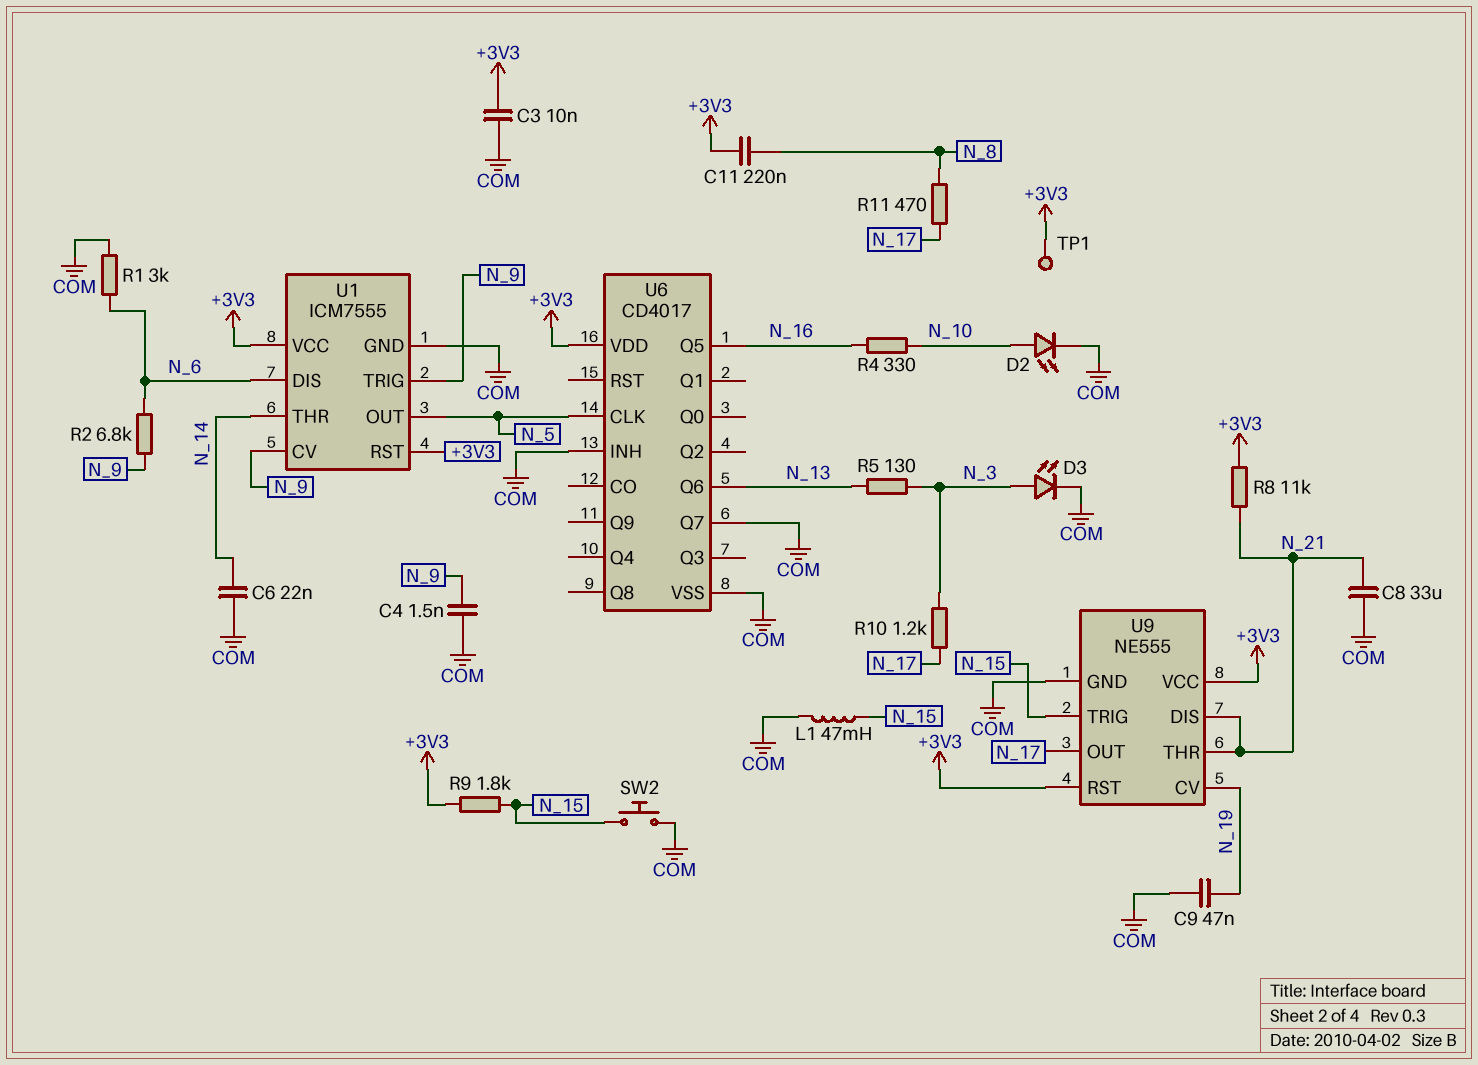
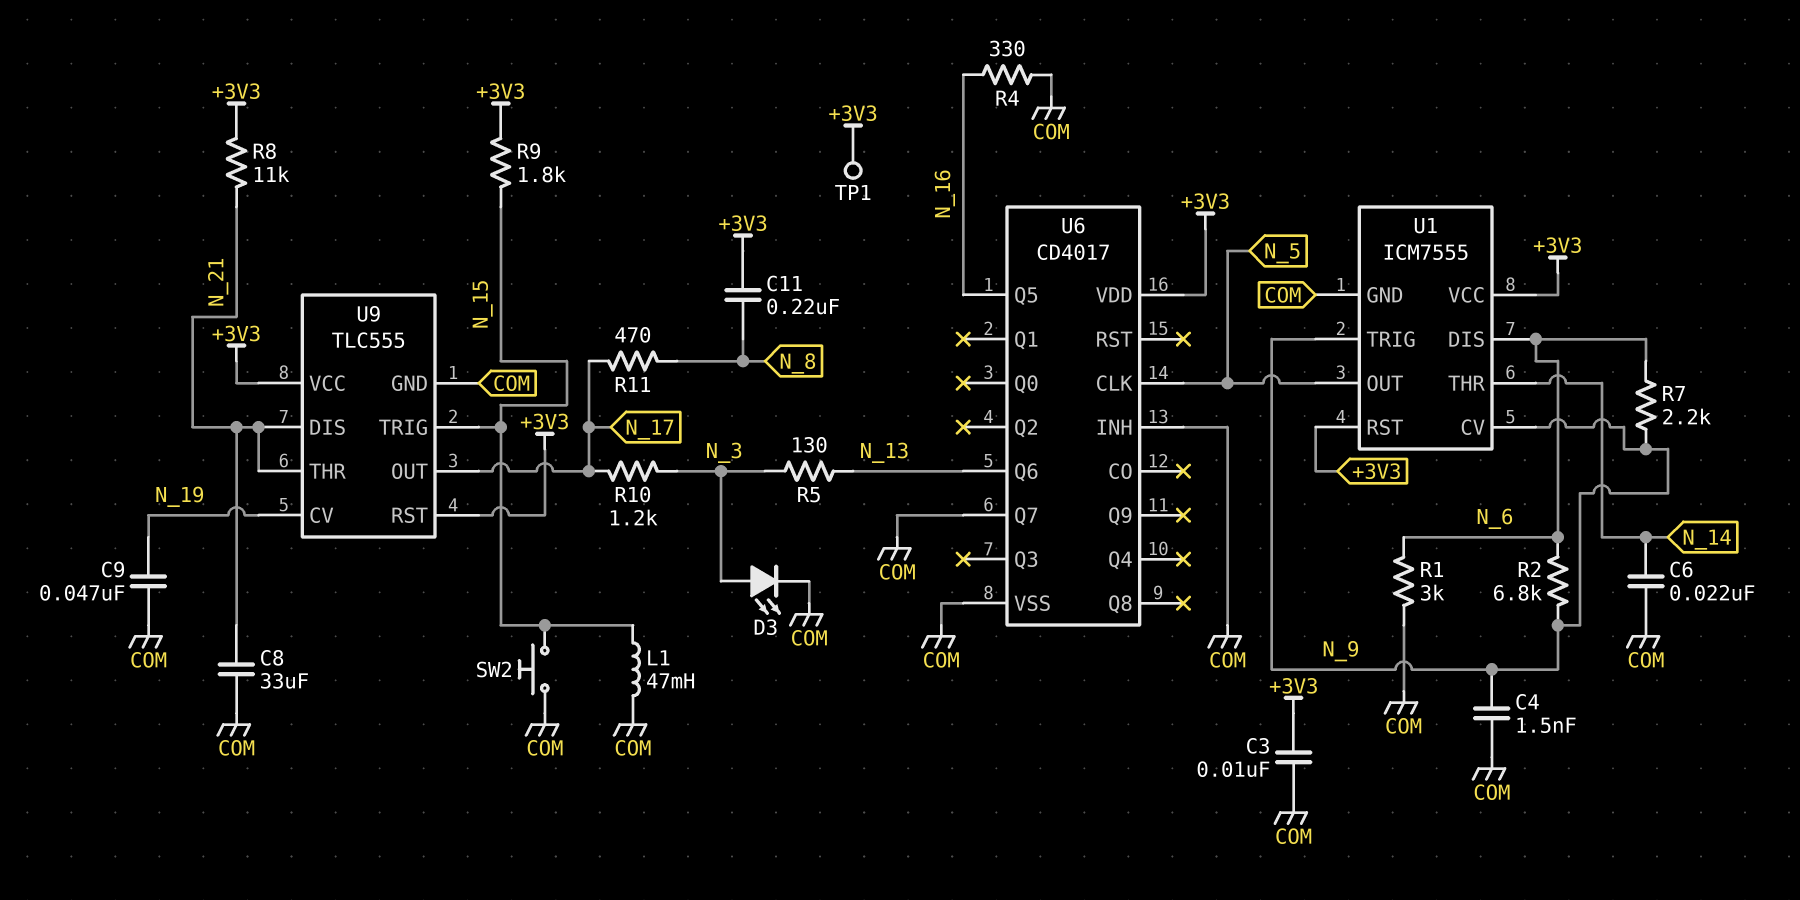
D2: LED (A N_10, K COM) -> none
R4: 330 (N_10, N_16) -> 330 (COM, N_16)
R7: none -> 2.2k (N_6, N_9)
U9: NE555 -> TLC555

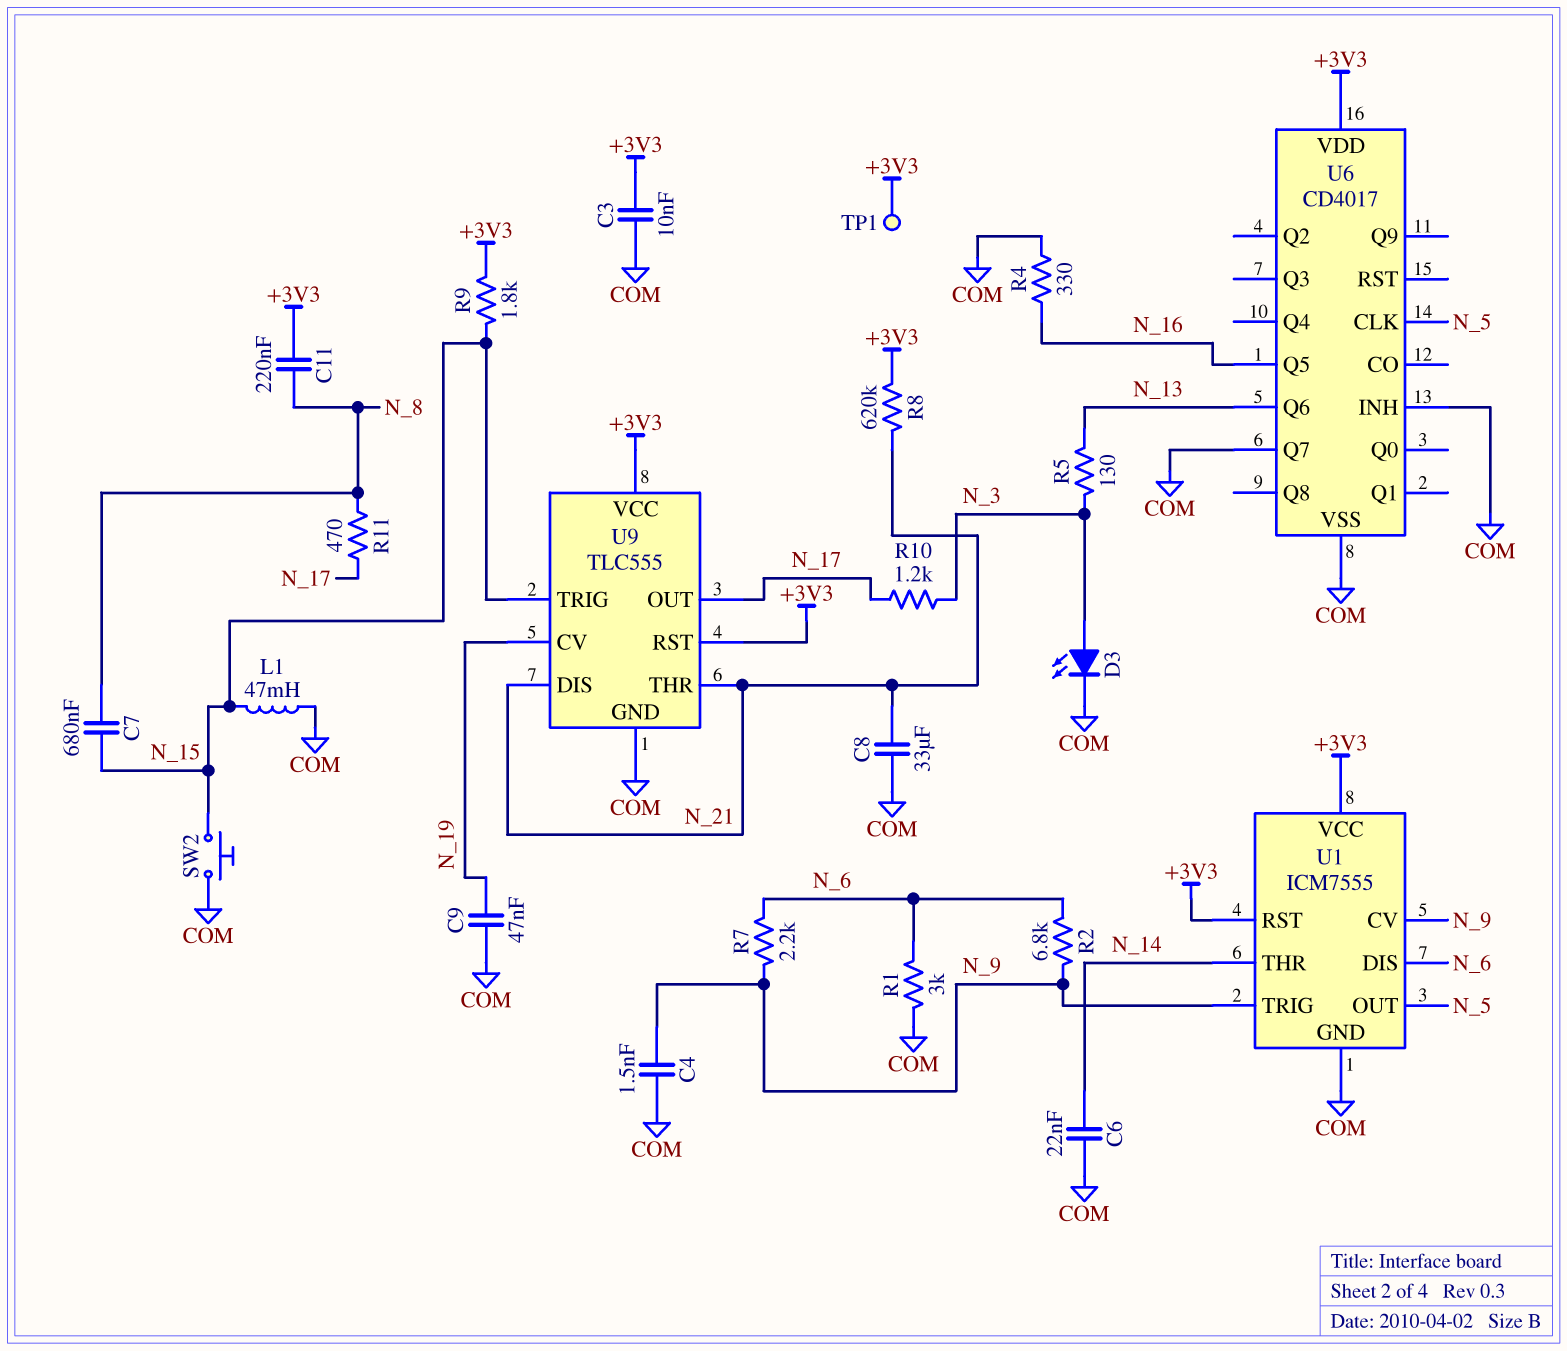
C7: none -> 680nF (N_8, N_15)
R8: 11k (+3V3, N_21) -> 620k (+3V3, N_21)

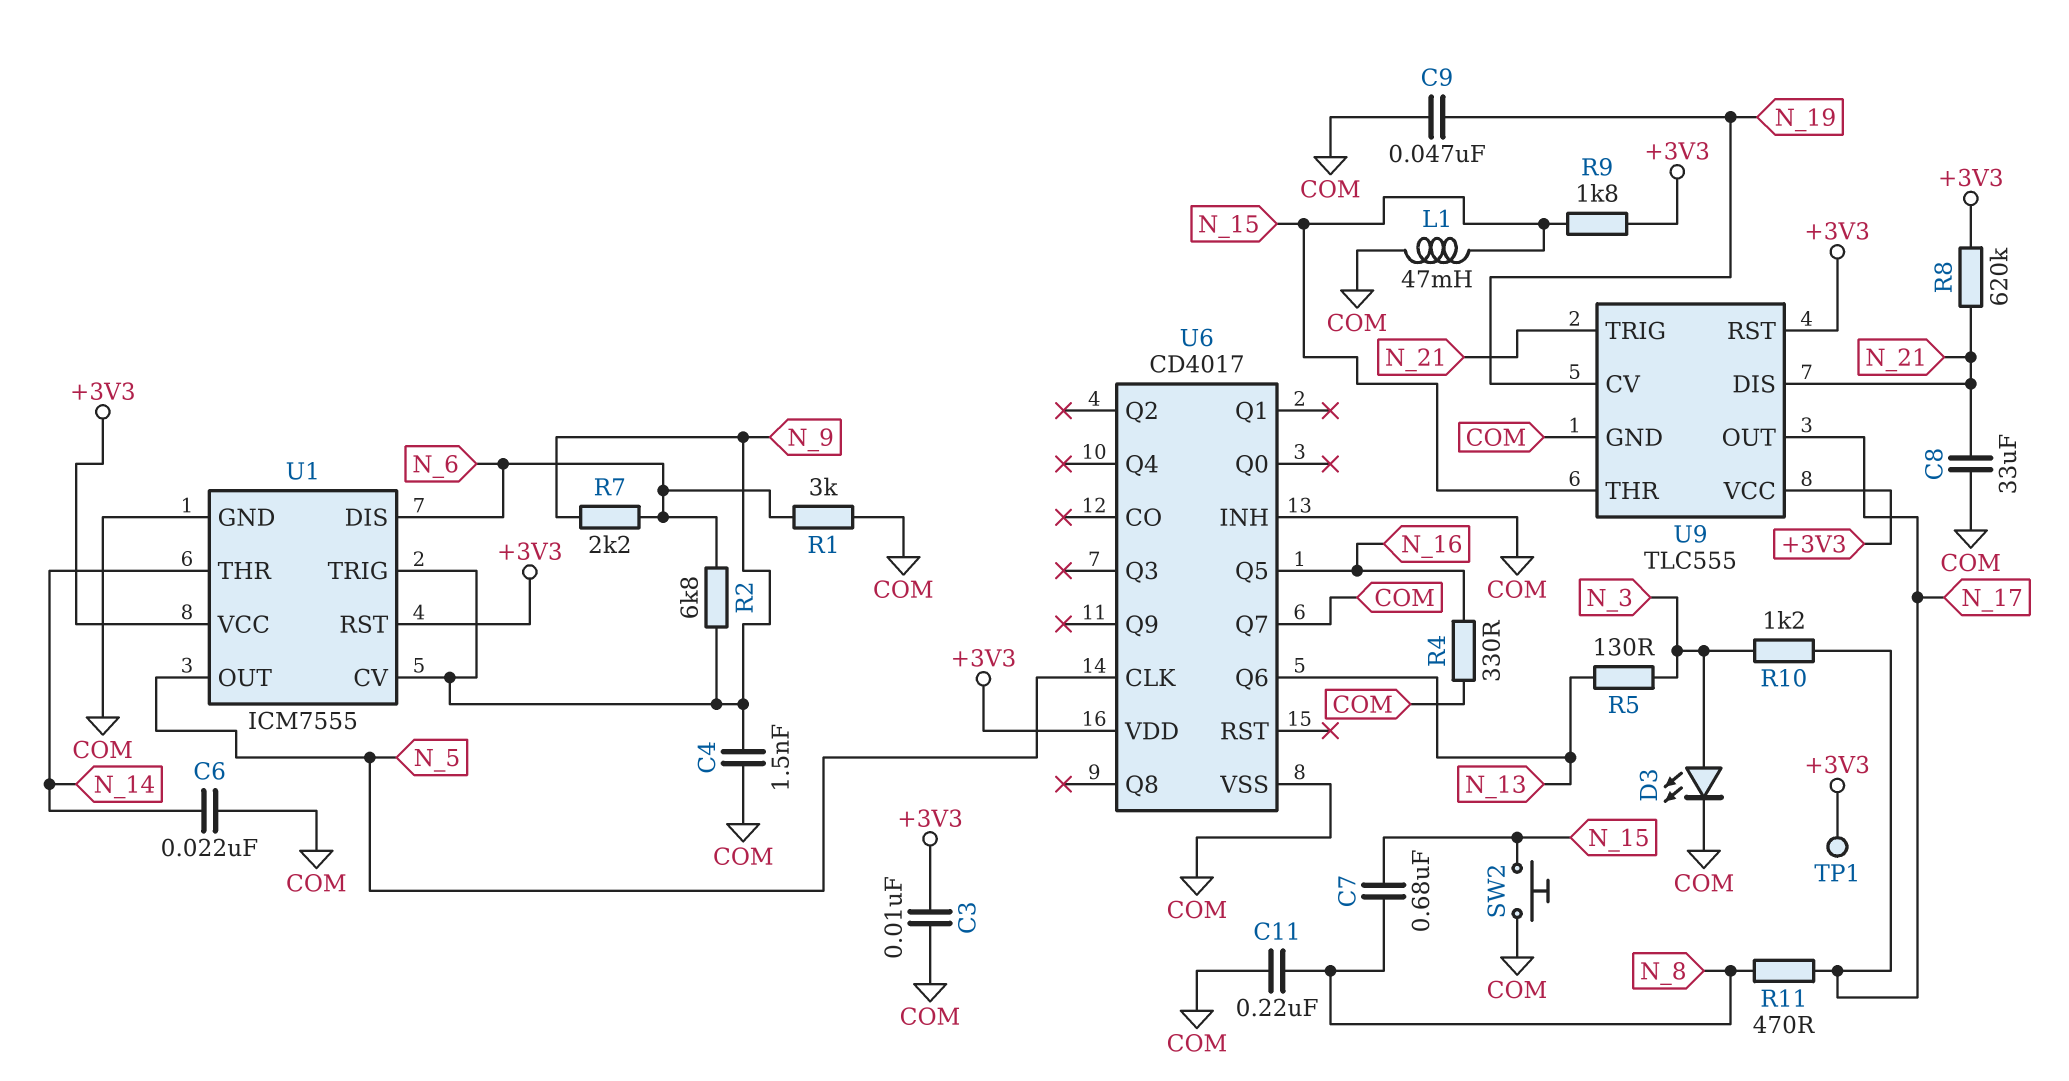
C11: 220nF (+3V3, N_8) -> 220nF (COM, N_8)
U9 pin THR: N_21 -> N_15
U9 pin TRIG: N_15 -> N_21

